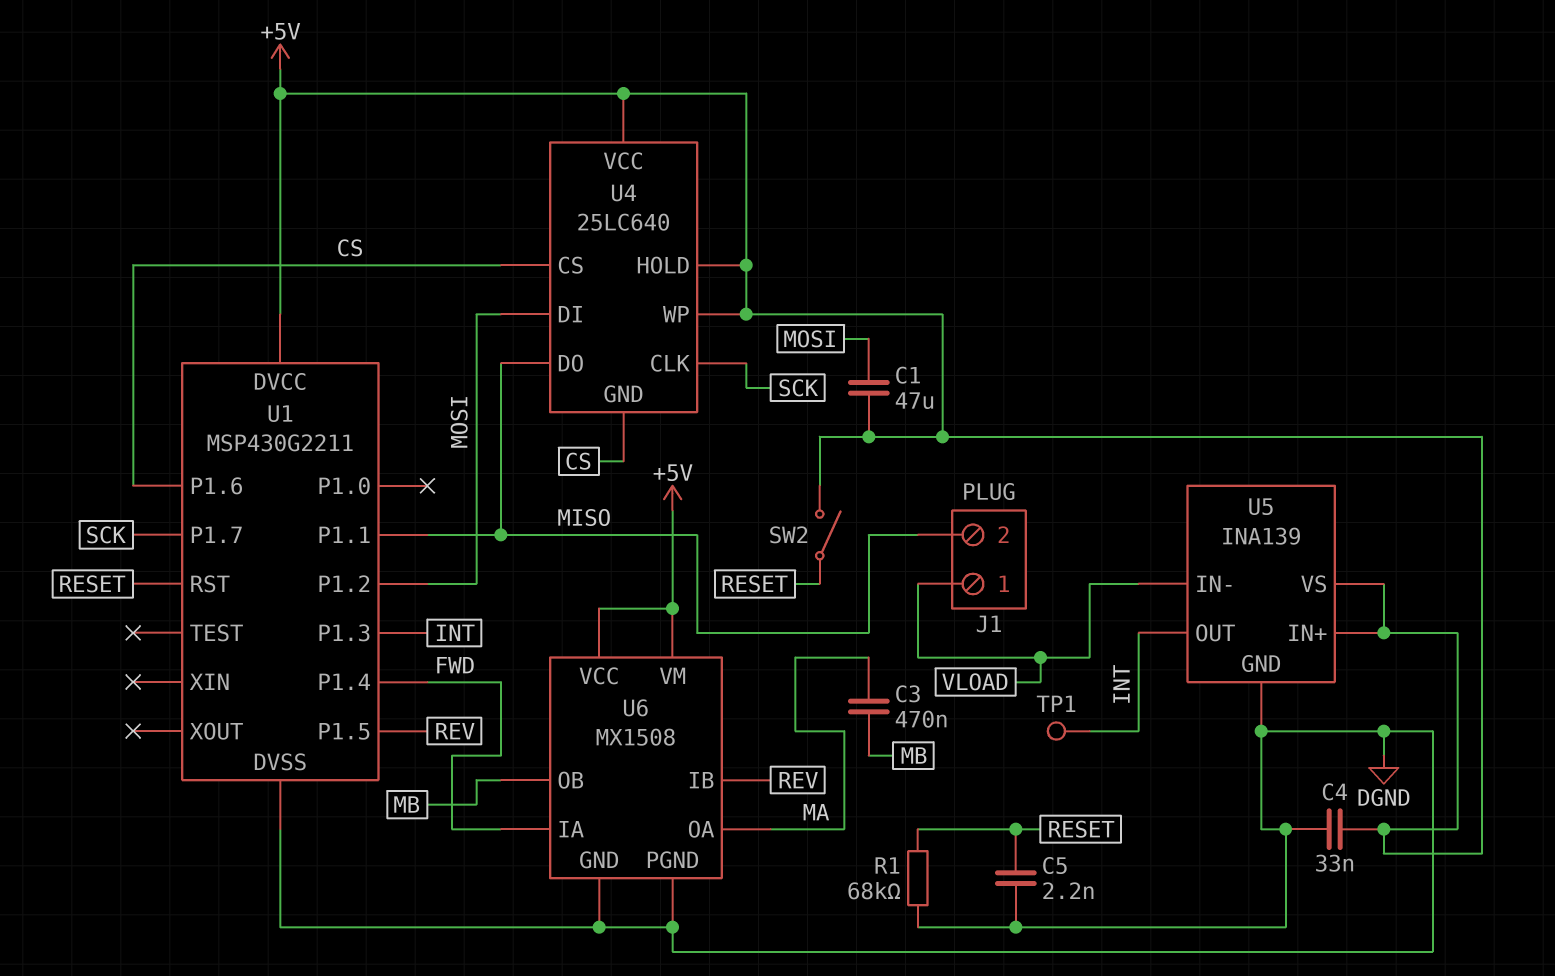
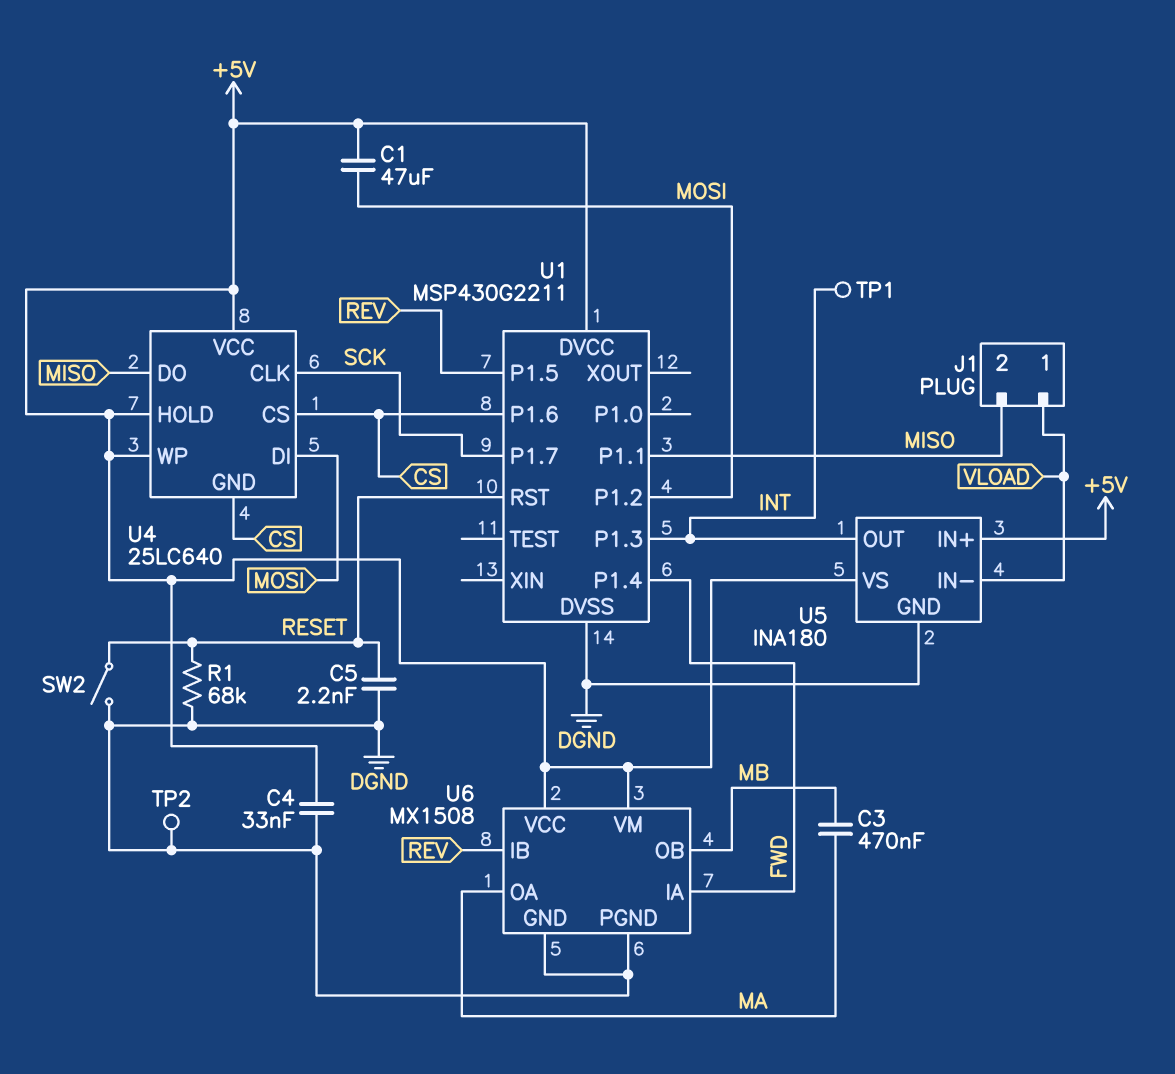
SW2: switch (+5V, RESET) -> switch (DGND, RESET)
TP2: none -> test point (DGND)
U5: INA139 -> INA180

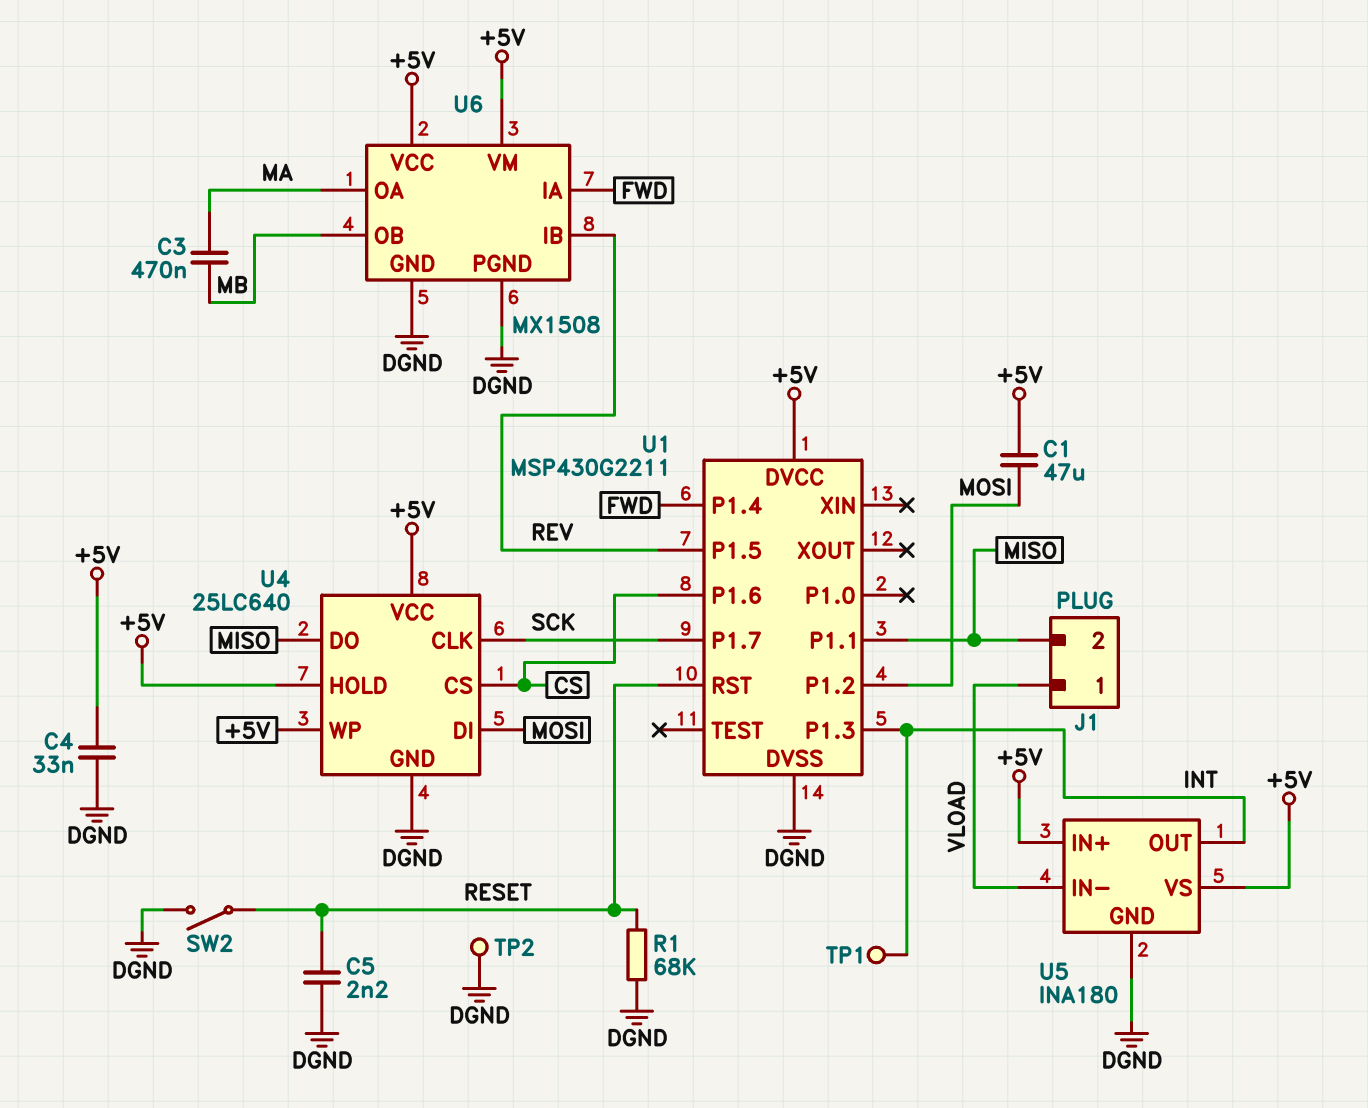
U4 pin GND: CS -> DGND

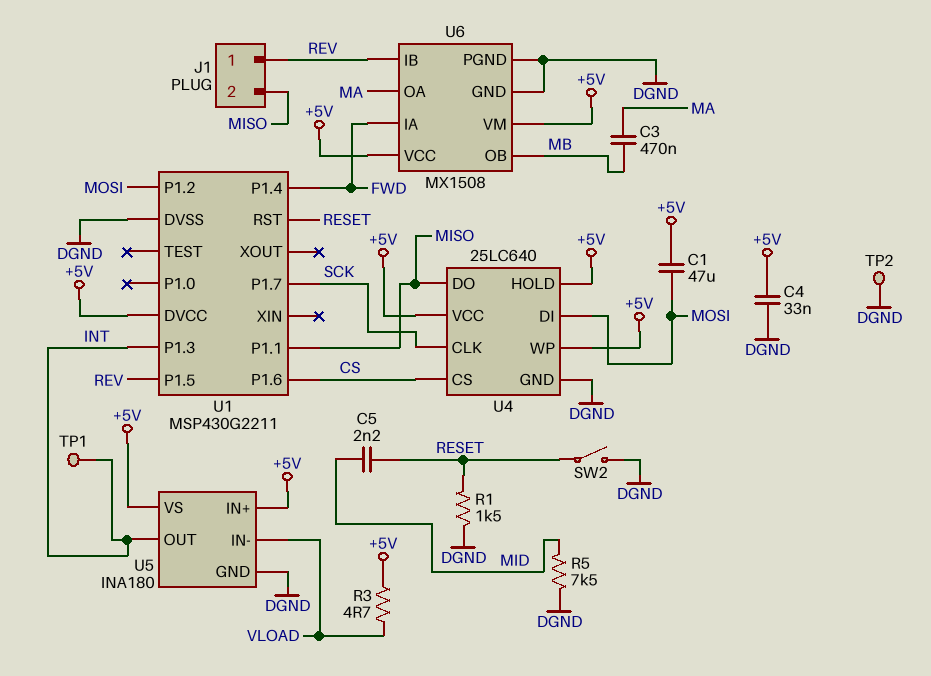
C5: 2.2nF (DGND, RESET) -> 2.2nF (MID, RESET)
J1 pin 1: VLOAD -> REV
R1: 68k (DGND, RESET) -> 1.5k (DGND, RESET)
R3: none -> 4.7 (+5V, VLOAD)
R5: none -> 7.5k (DGND, MID)

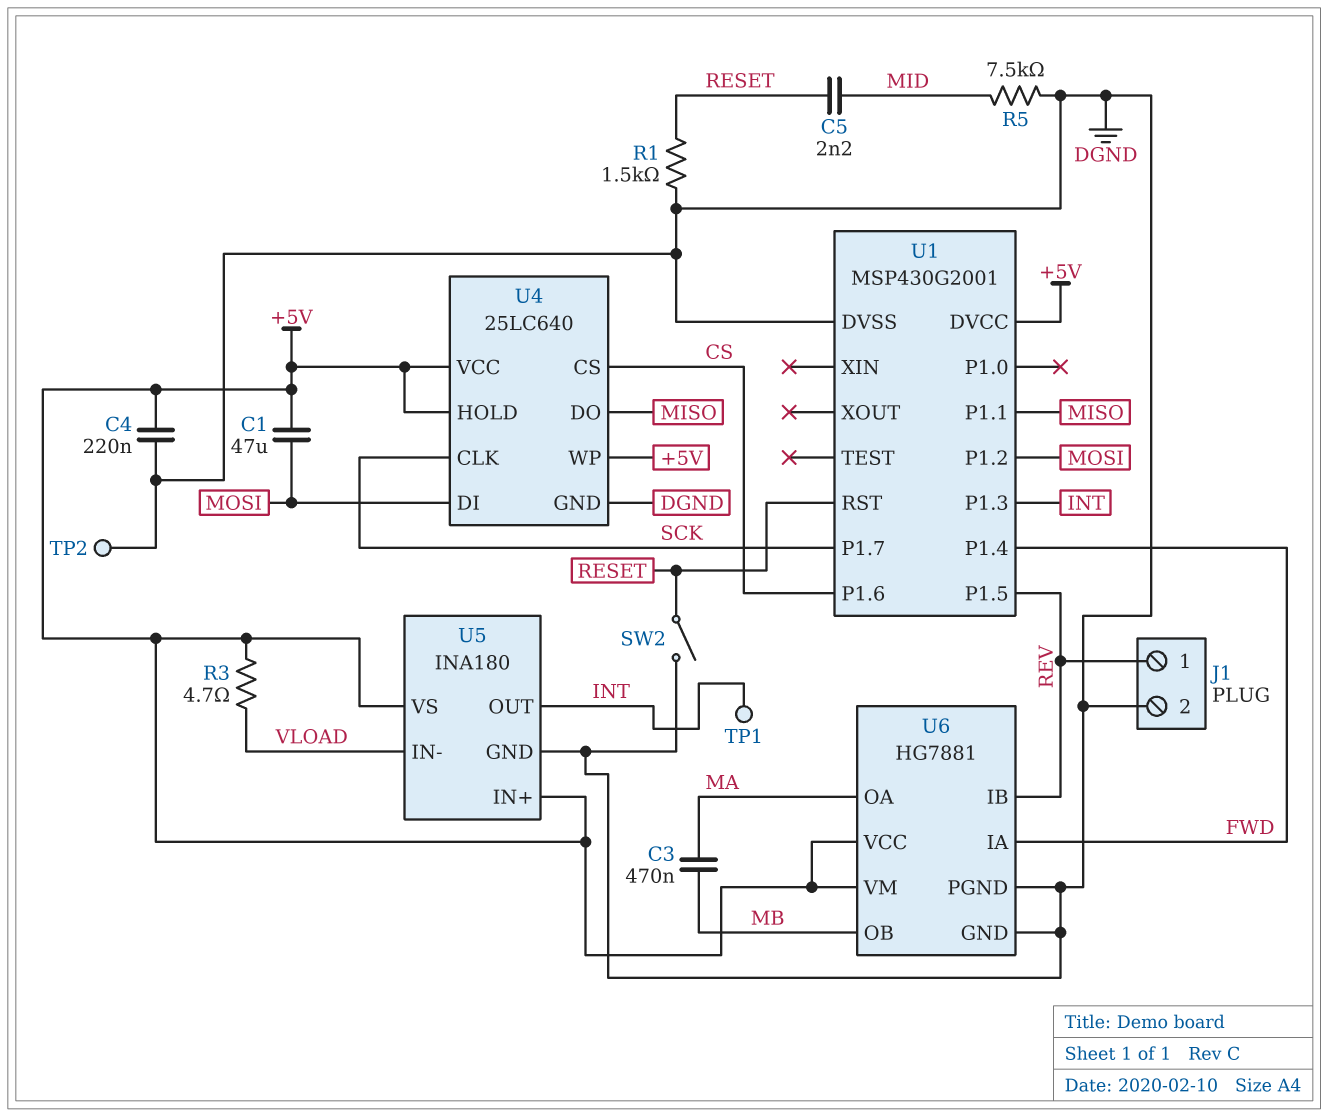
C4: 33nF (+5V, DGND) -> 220nF (+5V, DGND)
J1 pin 2: MISO -> DGND
U1: MSP430G2211 -> MSP430G2001
U6: MX1508 -> HG7881

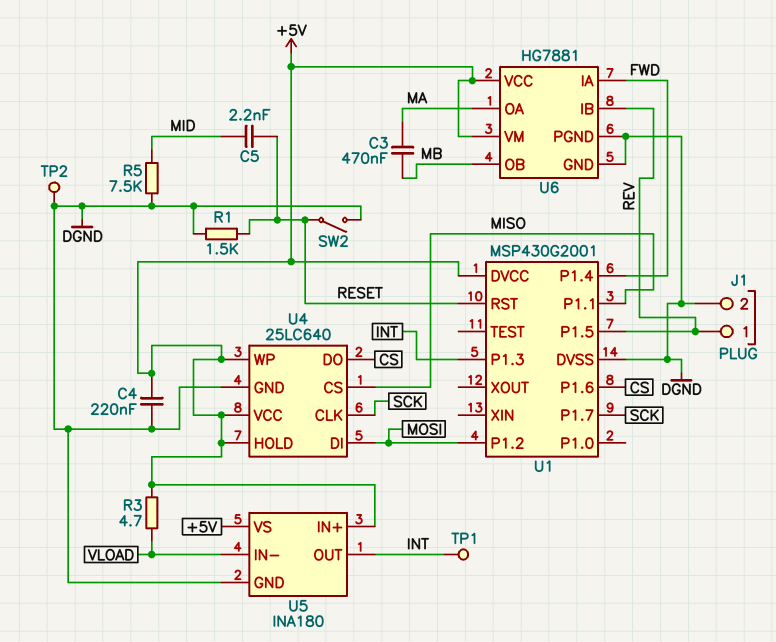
C1: 47uF (+5V, MOSI) -> none
U4 pin CS: CS -> MISO
U4 pin DO: MISO -> CS

